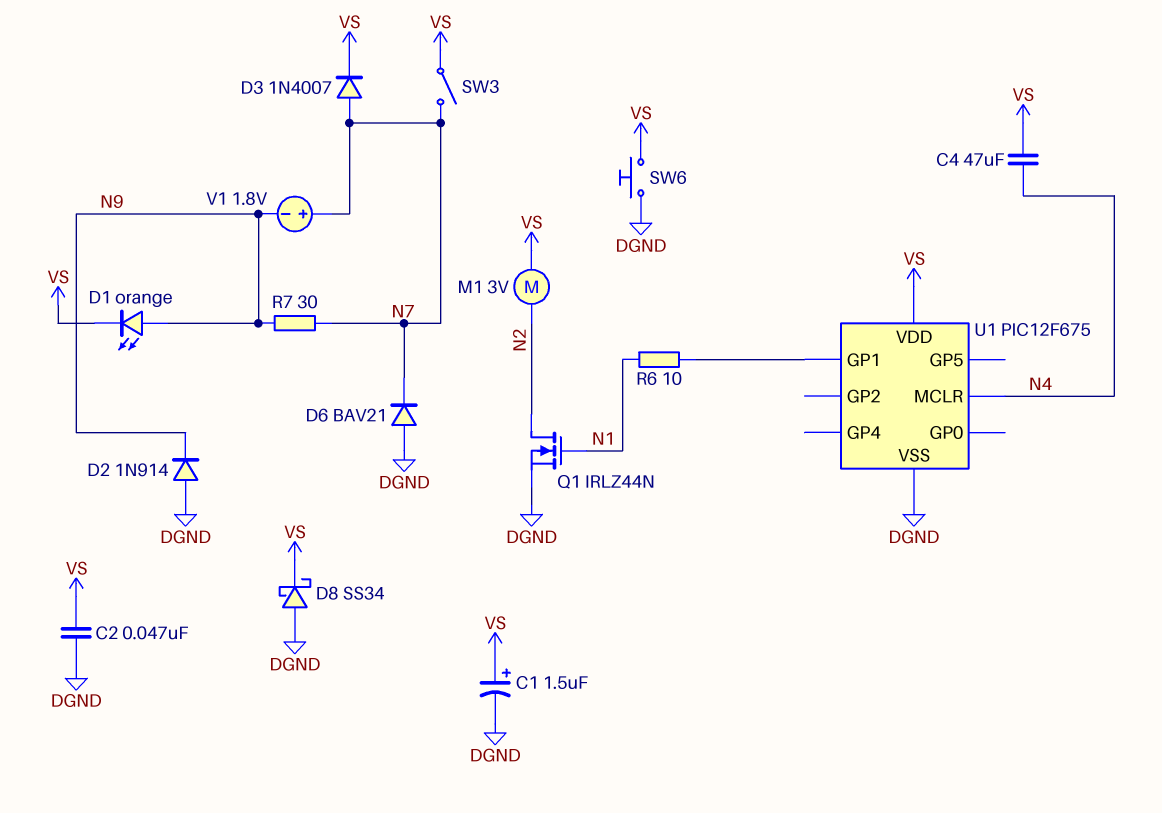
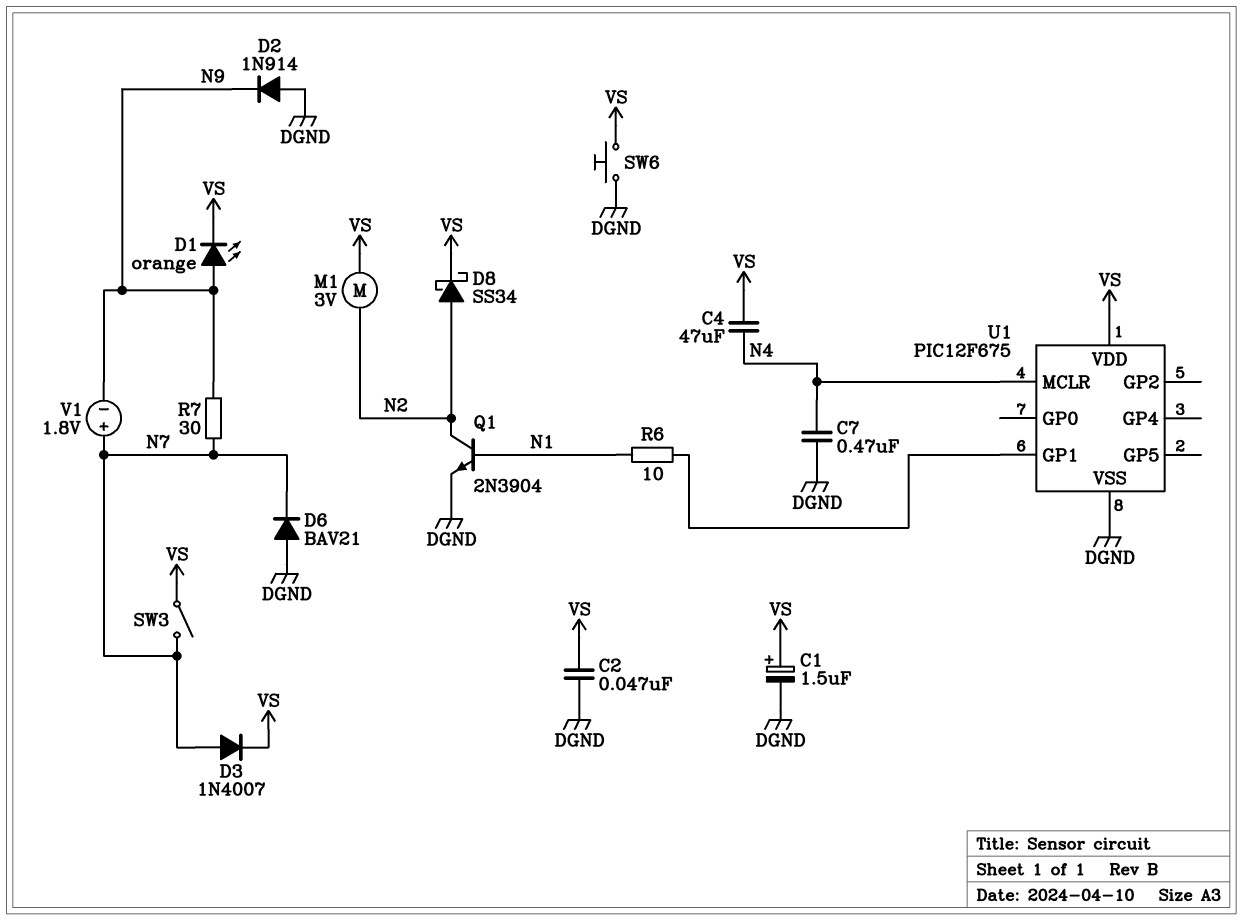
C7: none -> 470nF (DGND, N4)
D8: schottky SS34 (A DGND, K VS) -> schottky SS34 (A N2, K VS)
Q1: NMOS IRLZ44N (G N1, D N2, S DGND) -> NPN 2N3904 (B N1, C N2, E DGND)

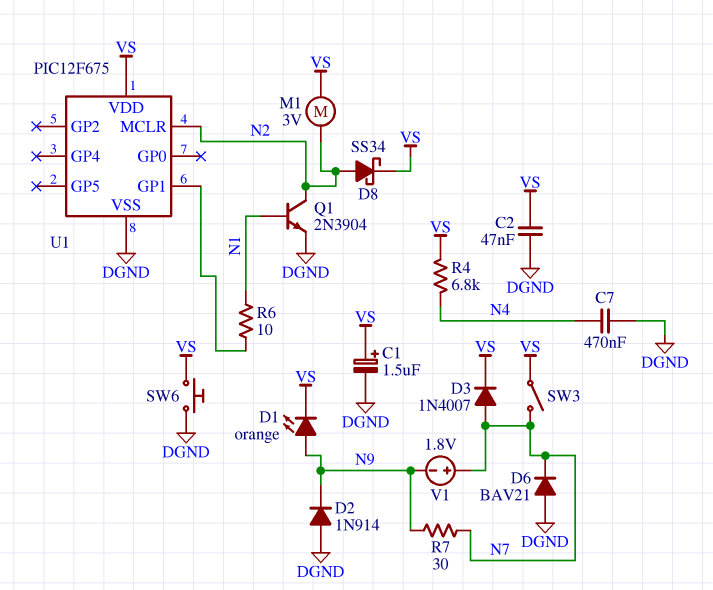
C4: 47uF (N4, VS) -> none
R4: none -> 6.8k (N4, VS)
U1 pin MCLR: N4 -> N2

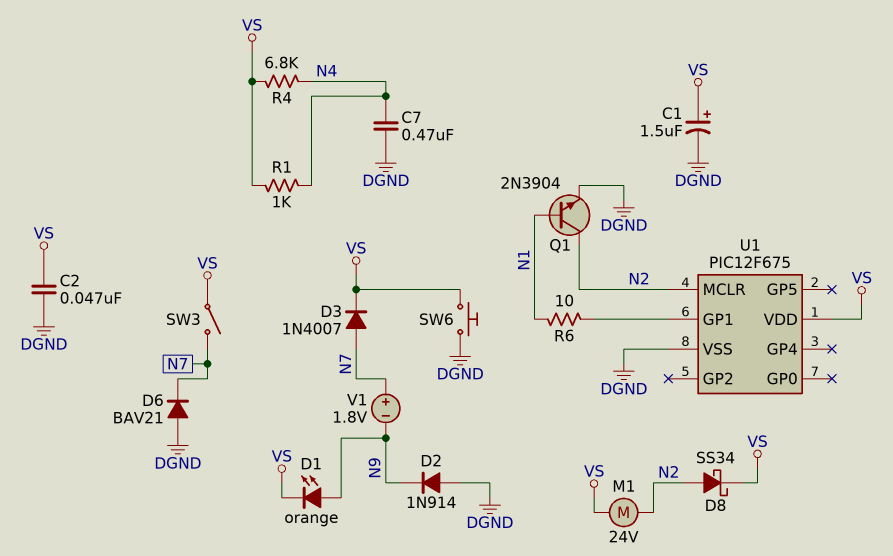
M1: motor 3V (N2, VS) -> motor 24V (N2, VS)
R1: none -> 1k (N4, VS)
R7: 30 (N7, N9) -> none

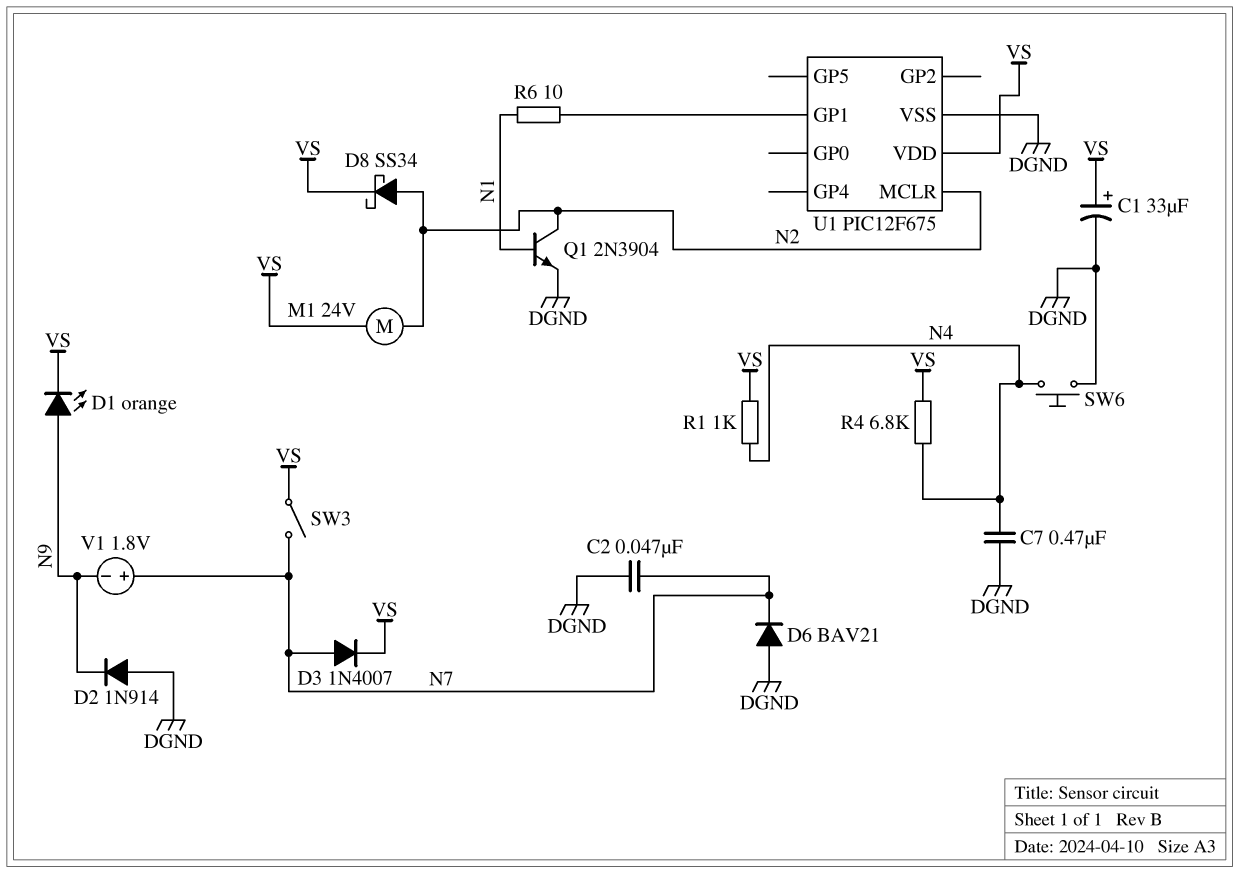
C1: 1.5uF (plus VS, minus DGND) -> 33uF (plus VS, minus DGND)
C2: 47nF (DGND, VS) -> 47nF (DGND, N7)
SW6: button (DGND, VS) -> button (DGND, N4)

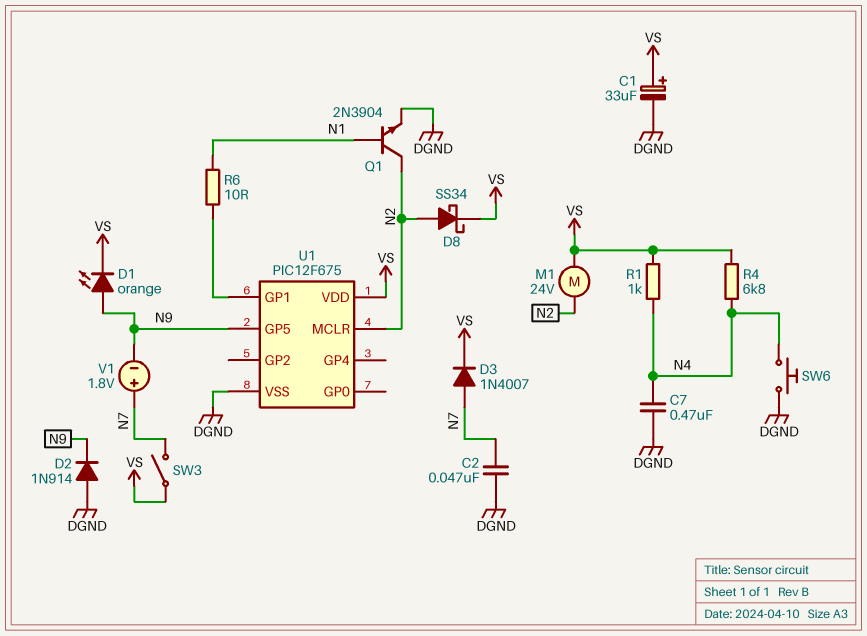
D6: diode BAV21 (A DGND, K N7) -> none
U1 pin GP5: none -> N9

